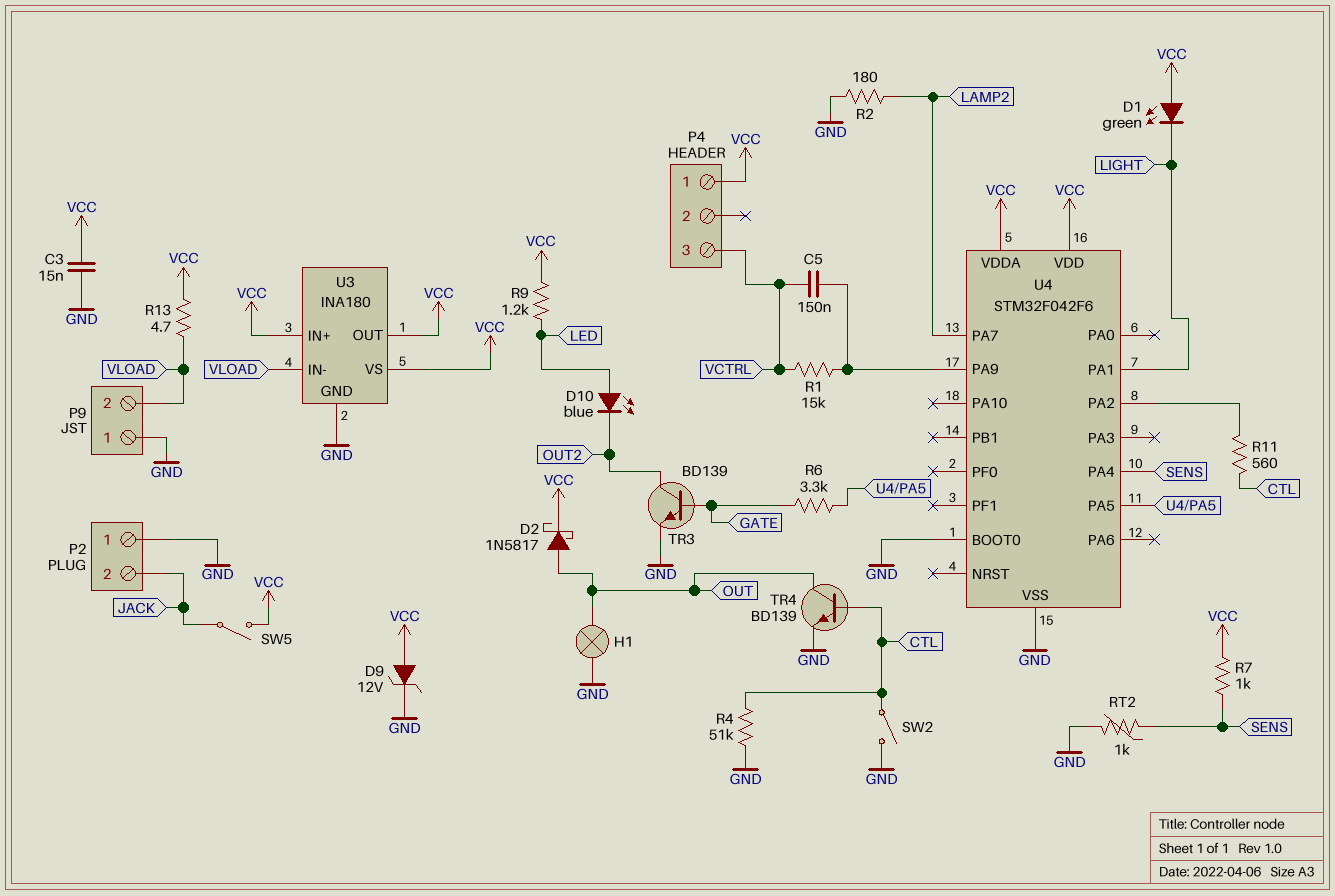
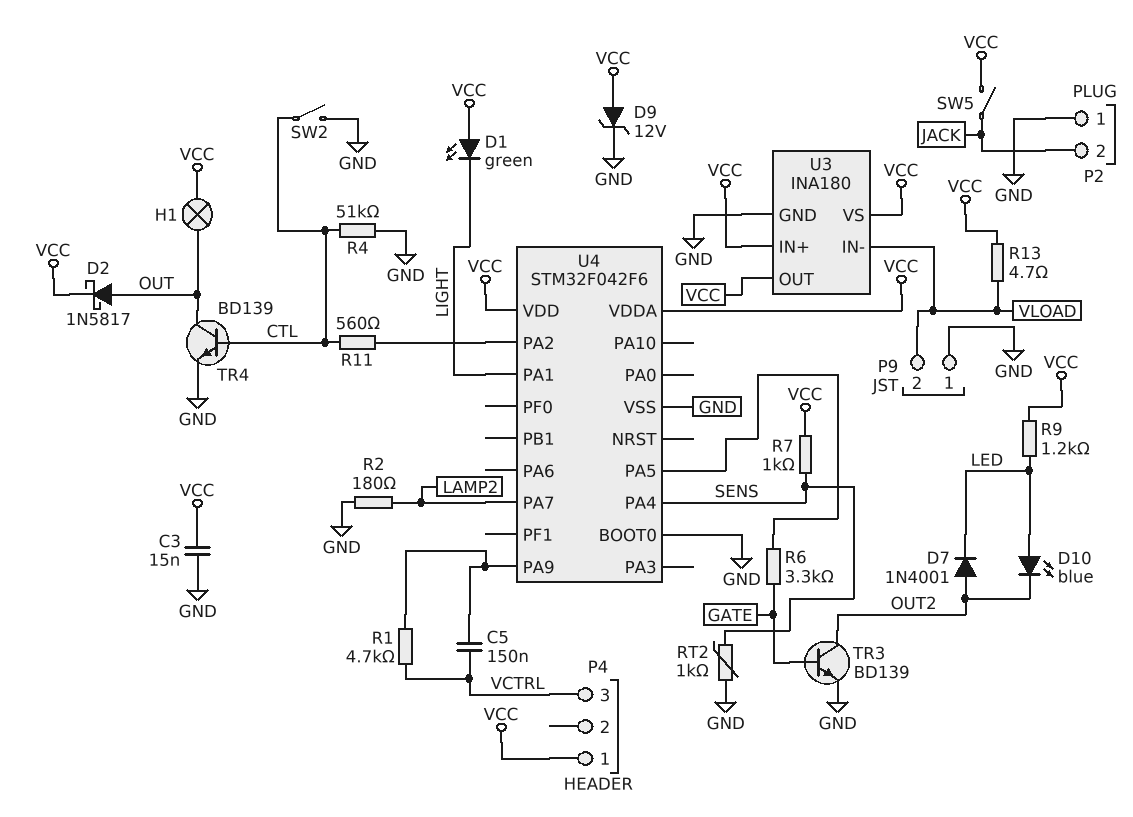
D7: none -> diode 1N4001 (A OUT2, K LED)
H1: lamp (GND, OUT) -> lamp (OUT, VCC)
R1: 15k (U4/PA9, VCTRL) -> 4.7k (U4/PA9, VCTRL)

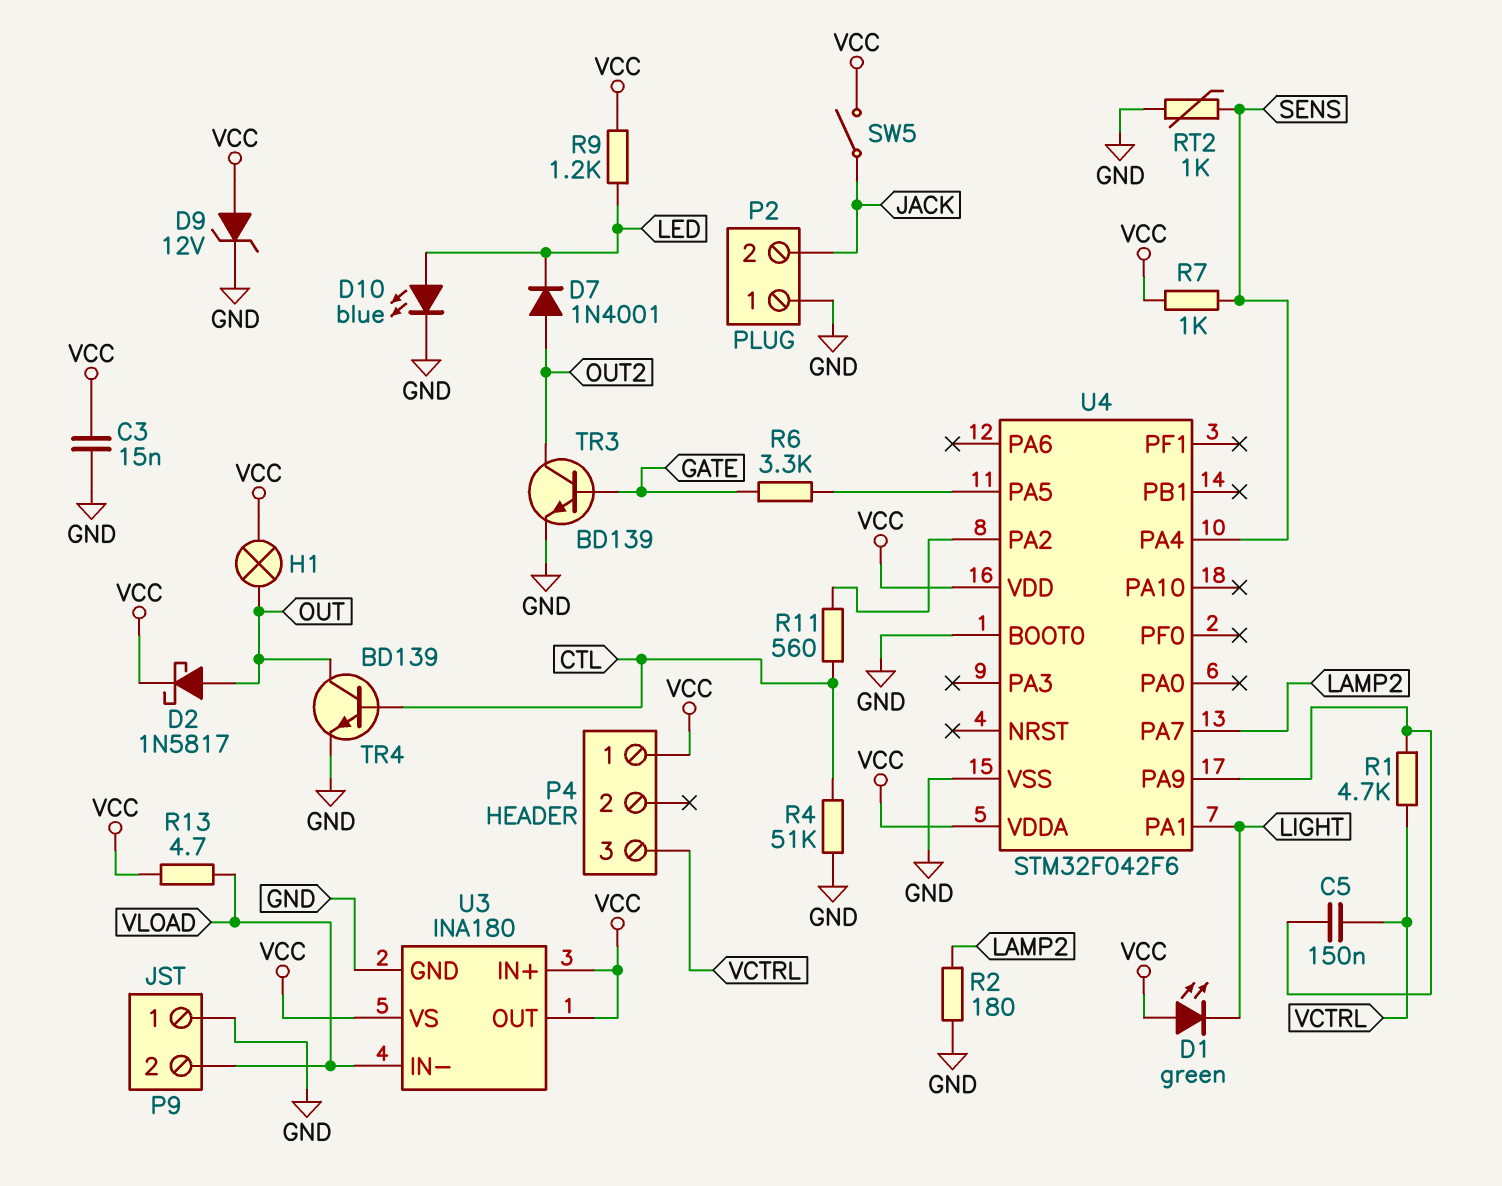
D10: LED blue (A LED, K OUT2) -> LED blue (A LED, K GND)
SW2: switch (CTL, GND) -> none

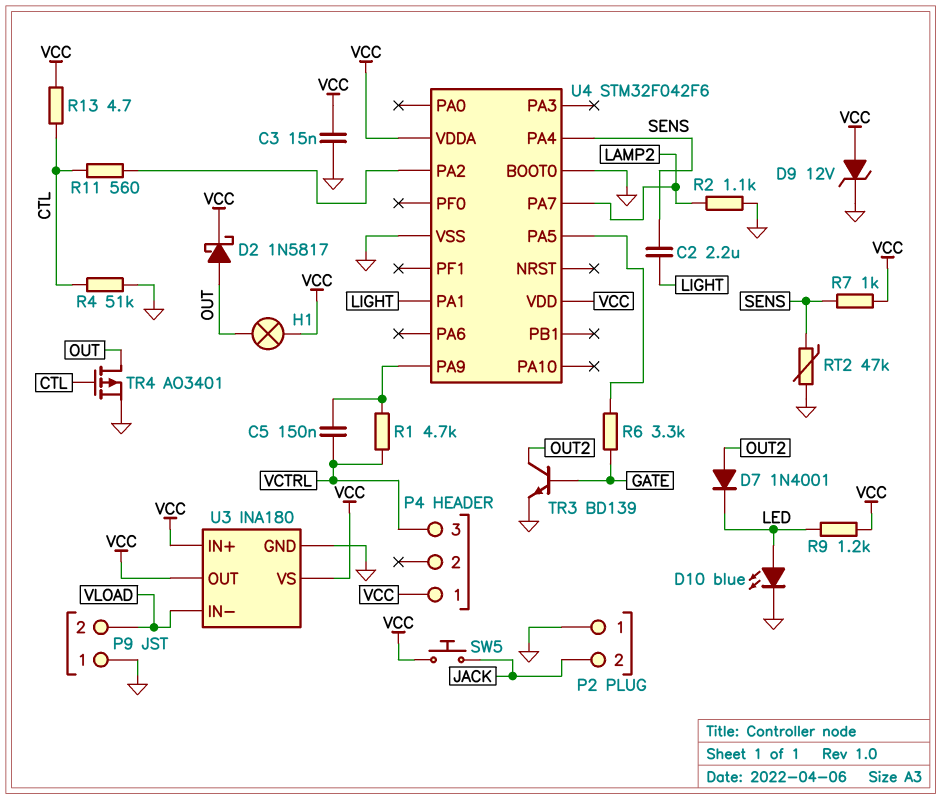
C2: none -> 2.2uF (LIGHT, SENS)
D1: LED green (A VCC, K LIGHT) -> none
R2: 180 (GND, LAMP2) -> 1.1k (GND, LAMP2)
R13: 4.7 (VCC, VLOAD) -> 4.7 (CTL, VCC)
RT2: 1k (GND, SENS) -> 47k (GND, SENS)
SW5: switch (JACK, VCC) -> button (JACK, VCC)
TR4: NPN BD139 (B CTL, C OUT, E GND) -> PMOS AO3401 (G CTL, D OUT, S GND)

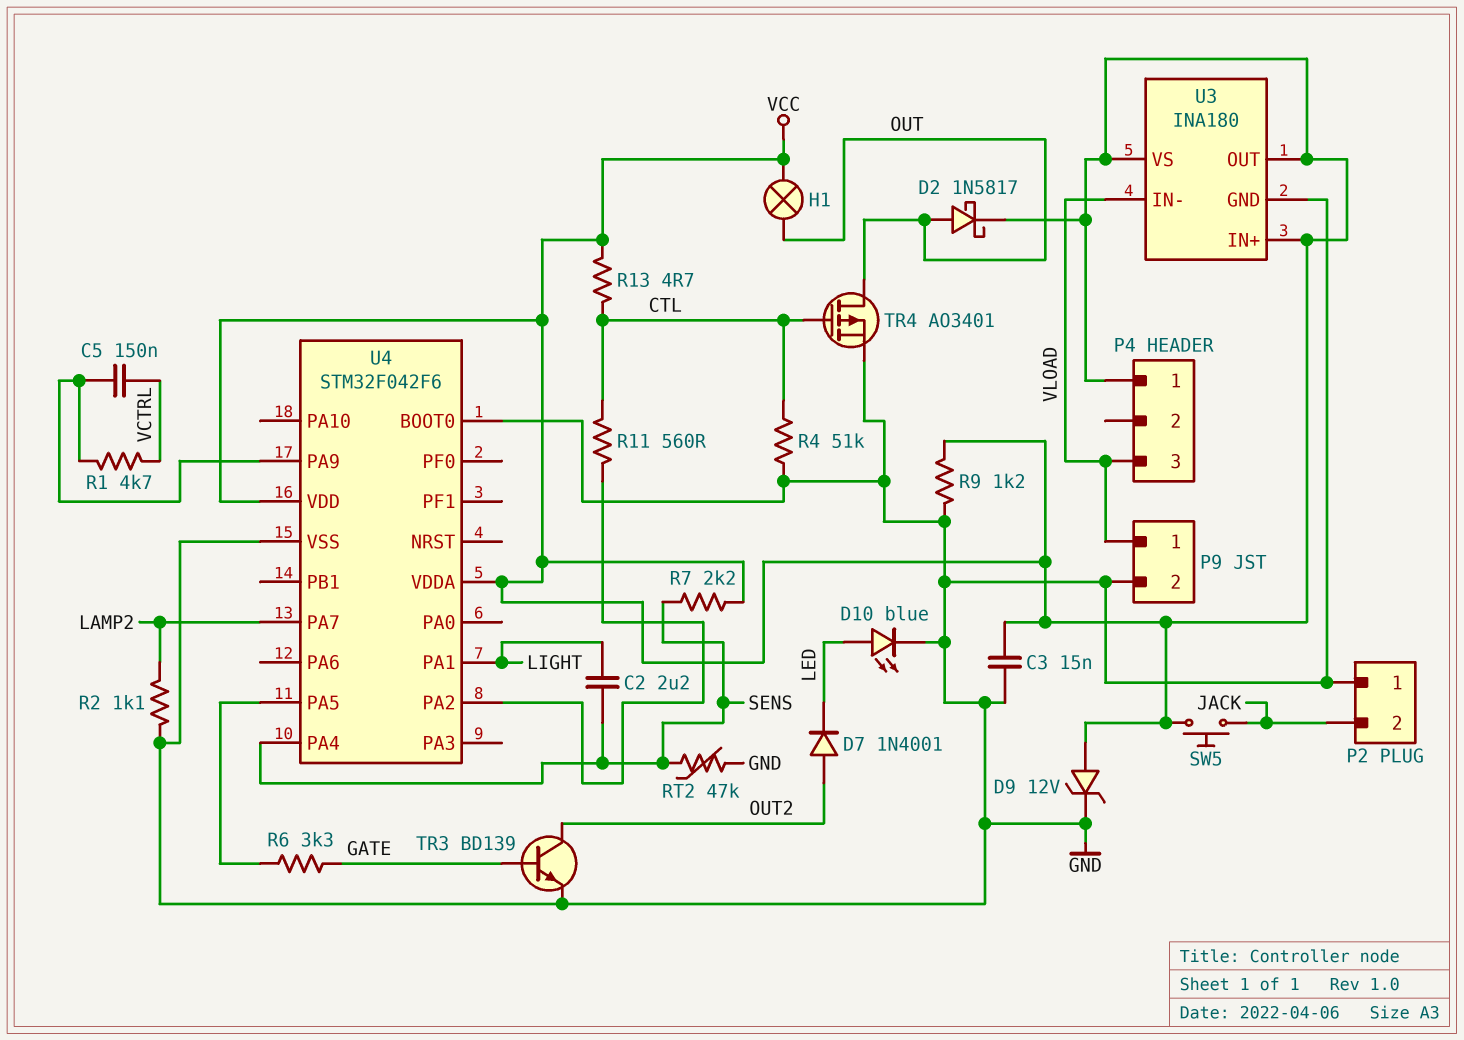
P4 pin 3: VCTRL -> VLOAD
P9 pin 1: GND -> VLOAD
P9 pin 2: VLOAD -> GND
R7: 1k (SENS, VCC) -> 2.2k (SENS, VCC)
R9: 1.2k (LED, VCC) -> 1.2k (GND, VCC)

